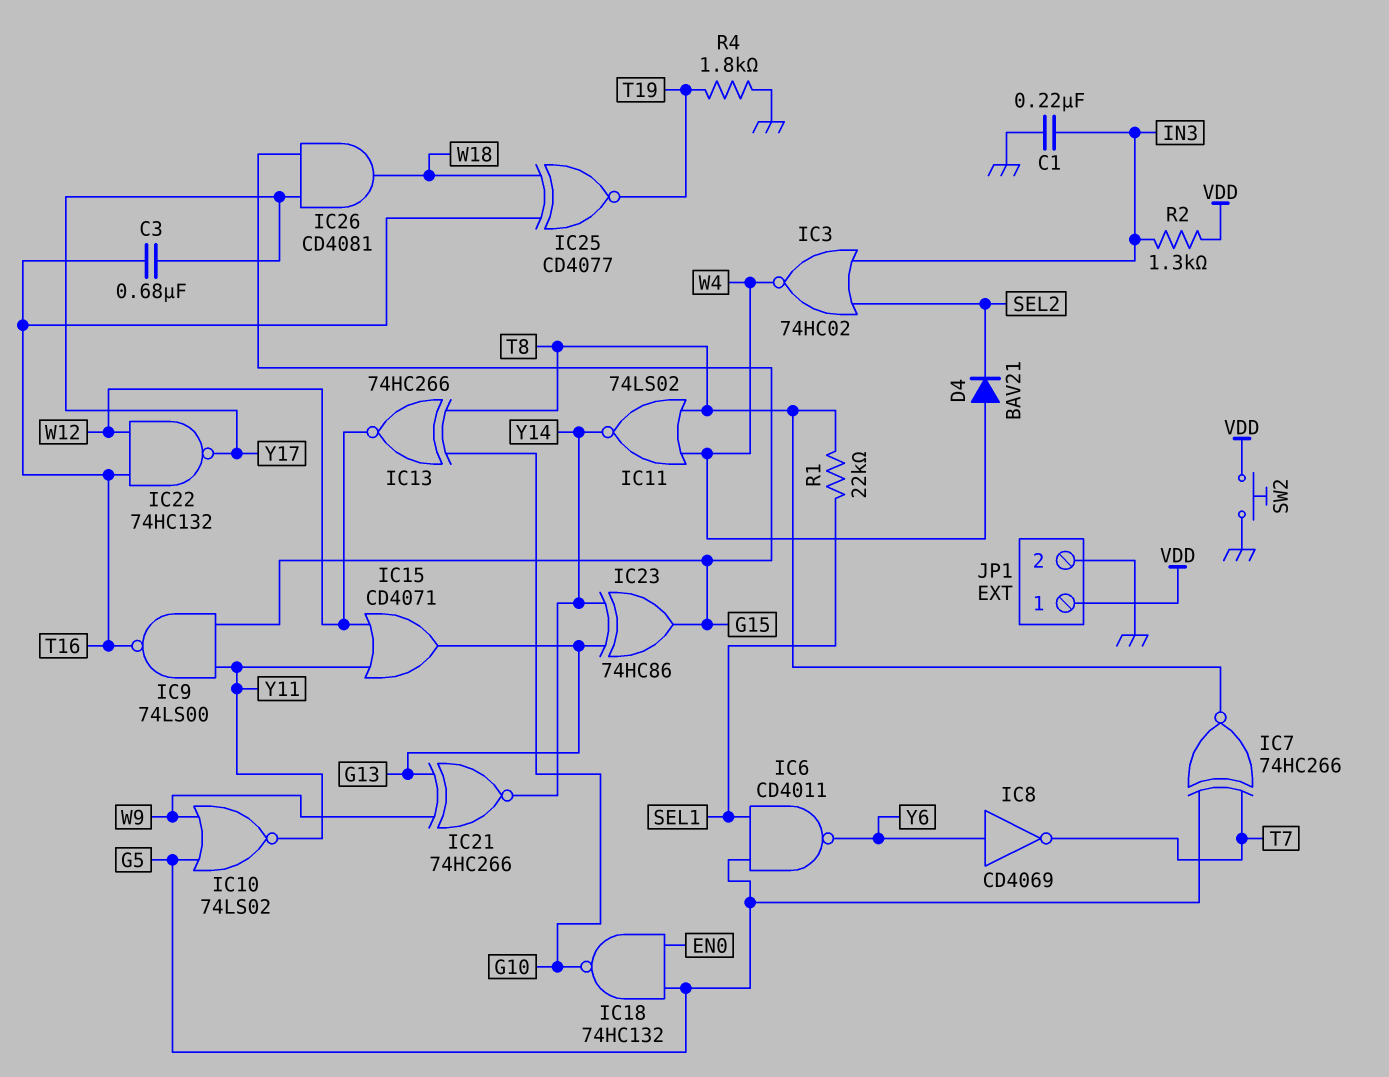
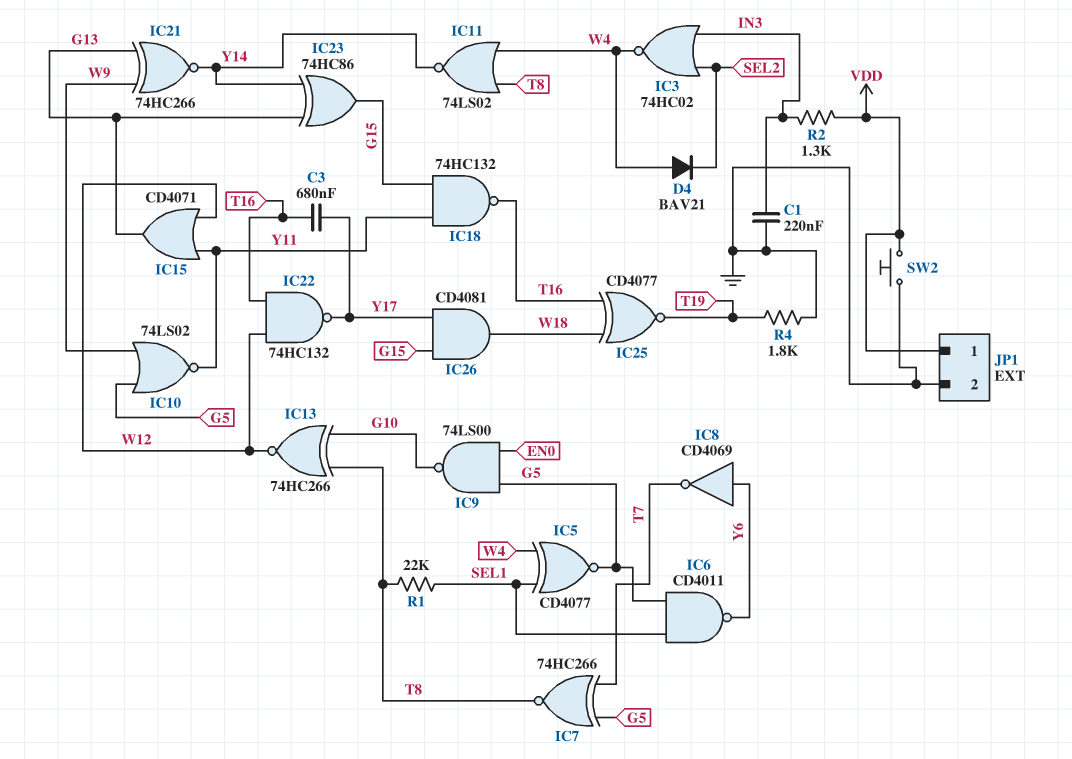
IC5: none -> XNOR CD4077 (in SEL1, in W4, out G5)
IC9: NAND 74LS00 (in G15, in Y11, out T16) -> NAND 74LS00 (in EN0, in G5, out G10)
IC18: NAND 74HC132 (in EN0, in G5, out G10) -> NAND 74HC132 (in G15, in Y11, out T16)

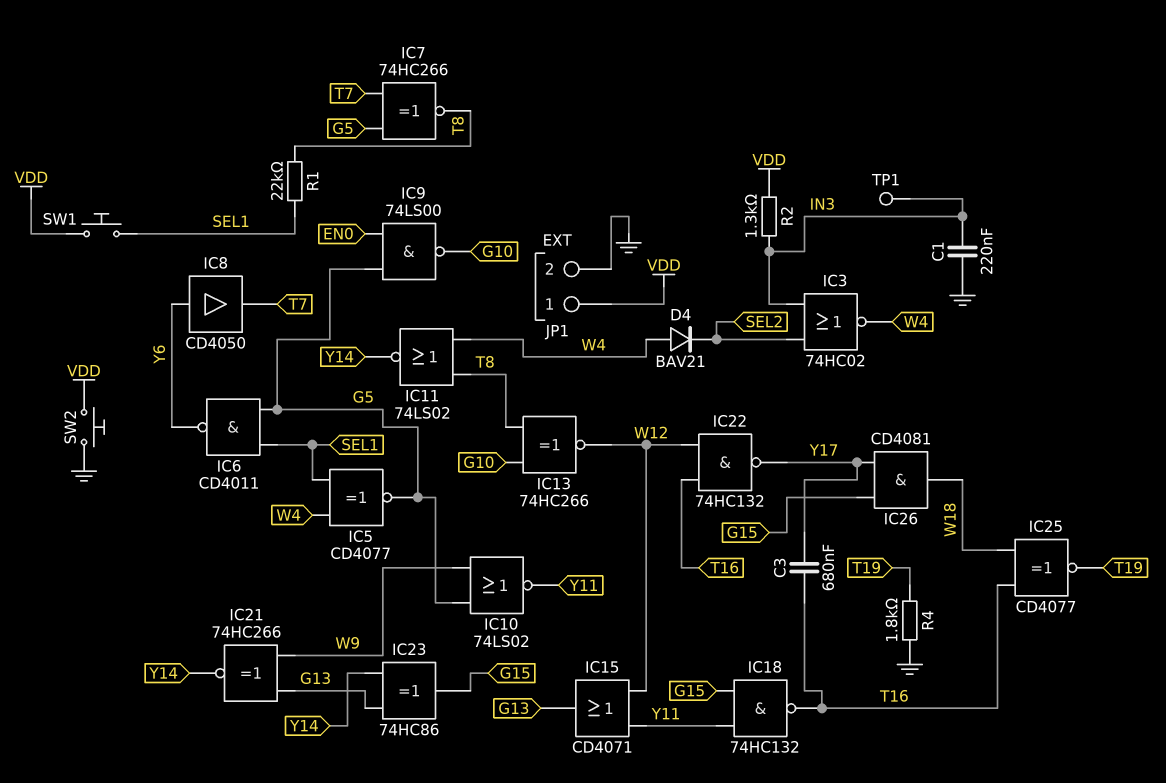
IC8: NOT CD4069 (in Y6, out T7) -> buffer CD4050 (in Y6, out T7)
SW1: none -> button (SEL1, VDD)
TP1: none -> test point (IN3)

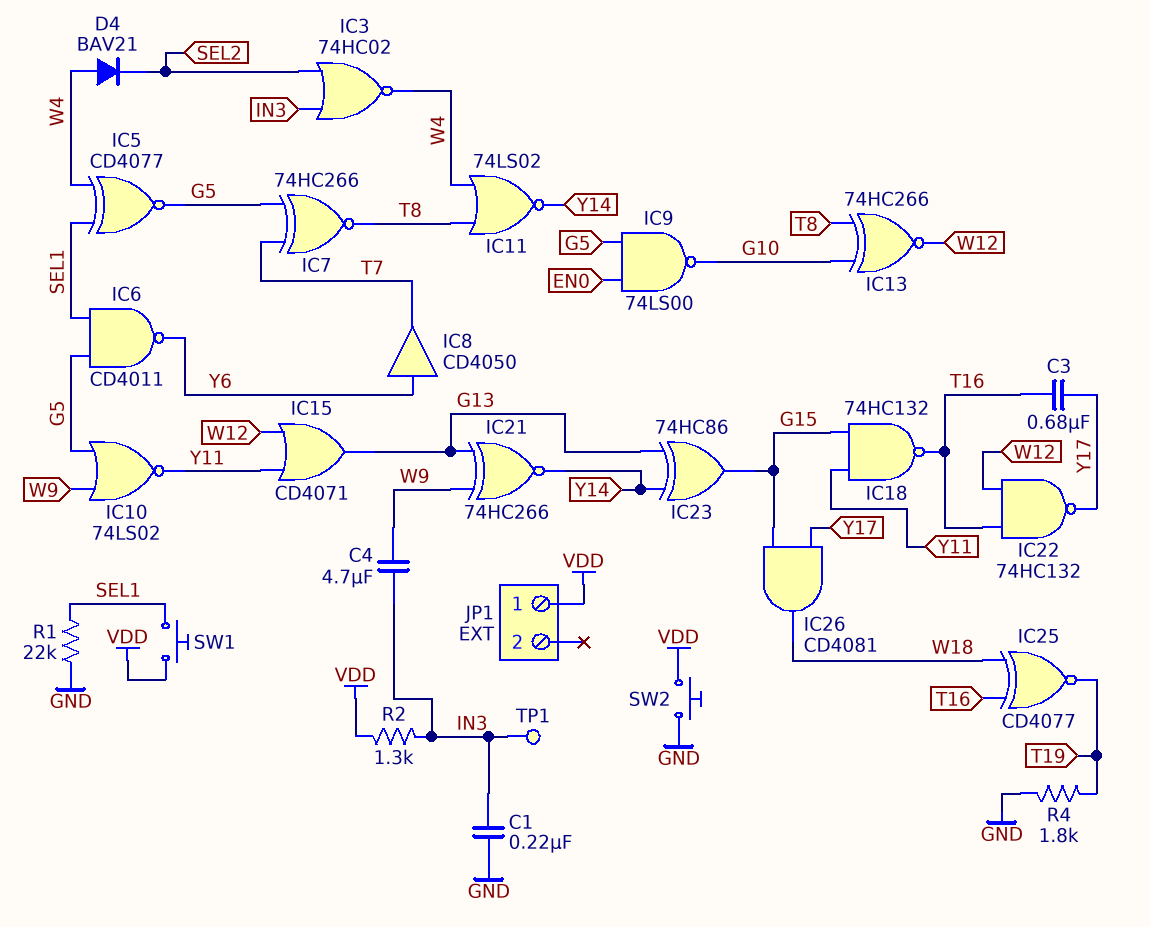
C4: none -> 4.7uF (IN3, W9)
JP1 pin 2: GND -> none
R1: 22k (SEL1, T8) -> 22k (GND, SEL1)

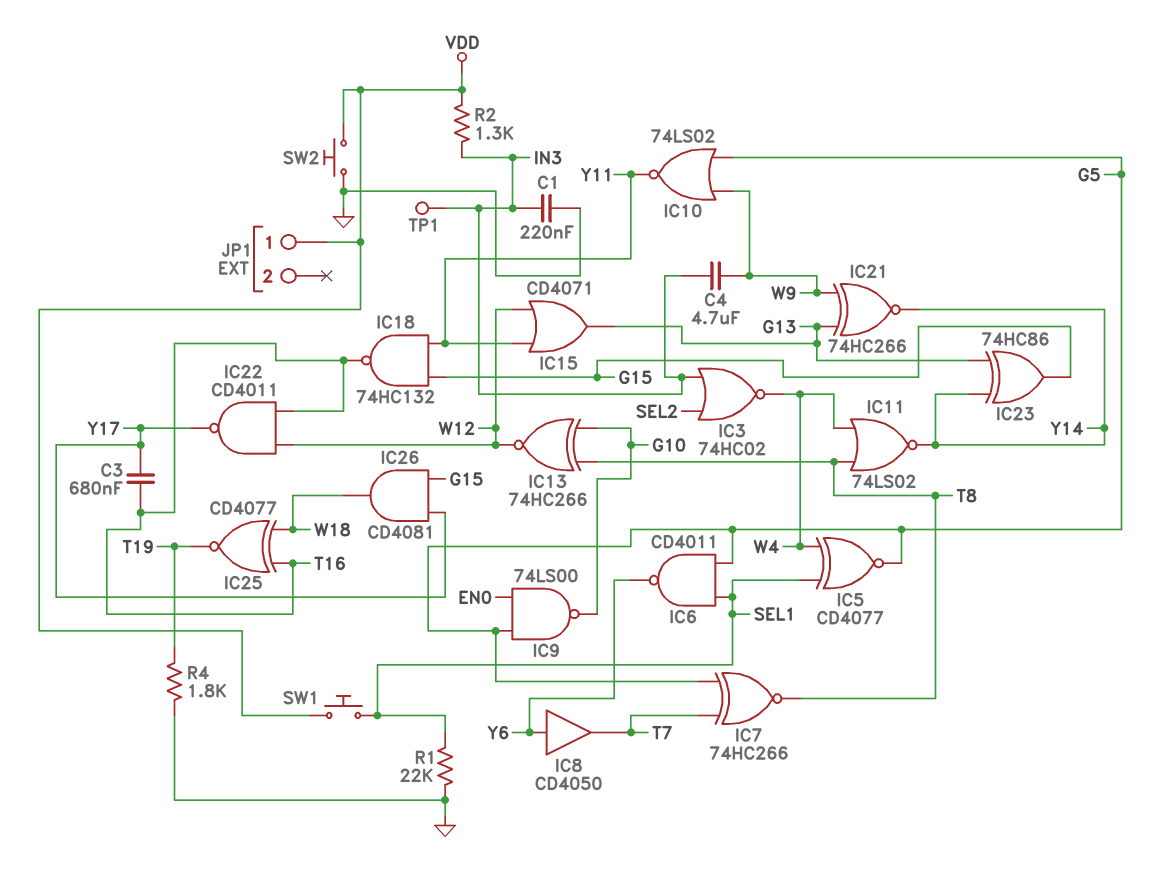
D4: diode BAV21 (A W4, K SEL2) -> none
IC22: NAND 74HC132 (in T16, in W12, out Y17) -> NAND CD4011 (in T16, in W12, out Y17)

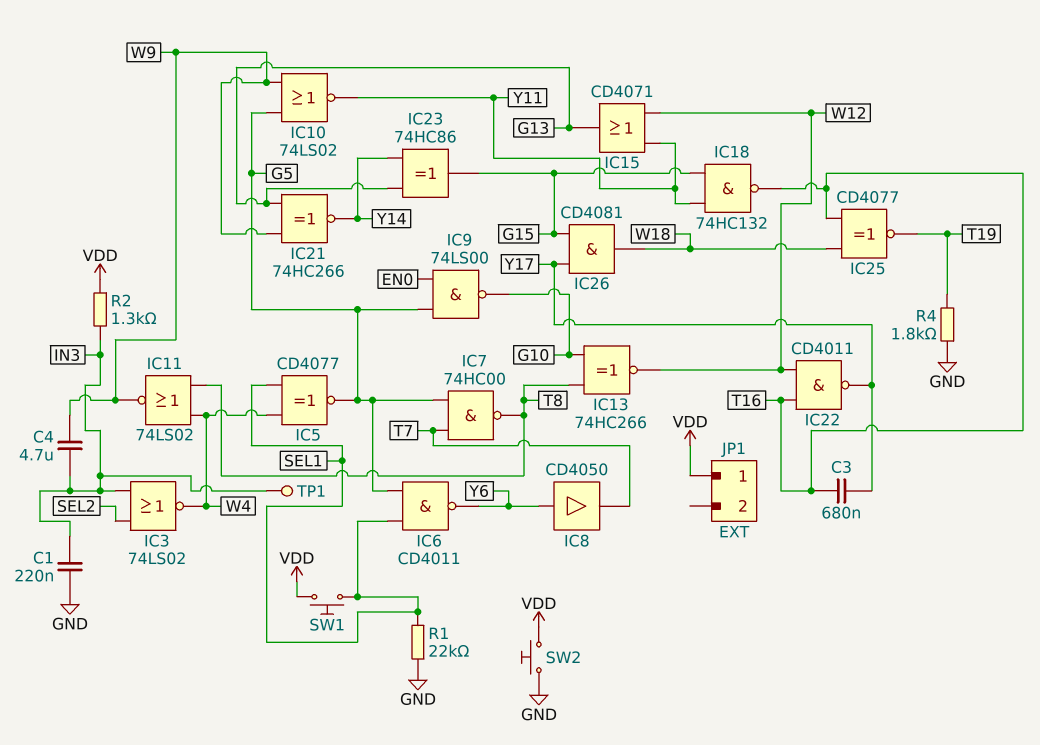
IC3: NOR 74HC02 (in IN3, in SEL2, out W4) -> NOR 74LS02 (in IN3, in SEL2, out W4)
IC7: XNOR 74HC266 (in G5, in T7, out T8) -> NAND 74HC00 (in G5, in T7, out T8)
IC11: NOR 74LS02 (in T8, in W4, out Y14) -> NOR 74LS02 (in T8, in W4, out W9)

